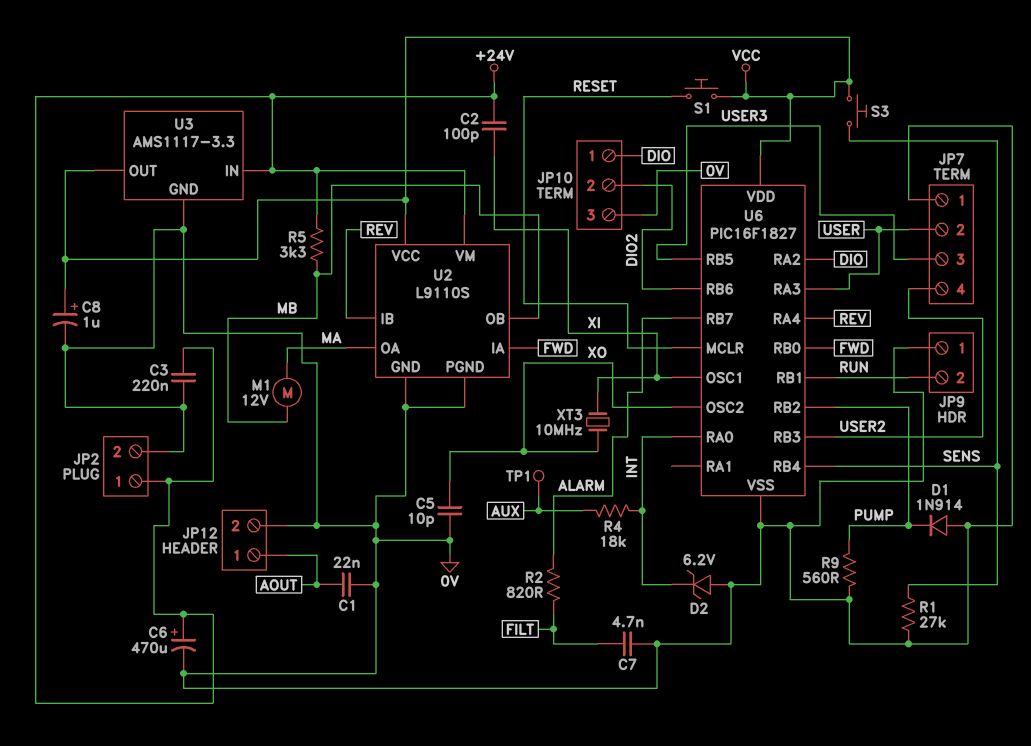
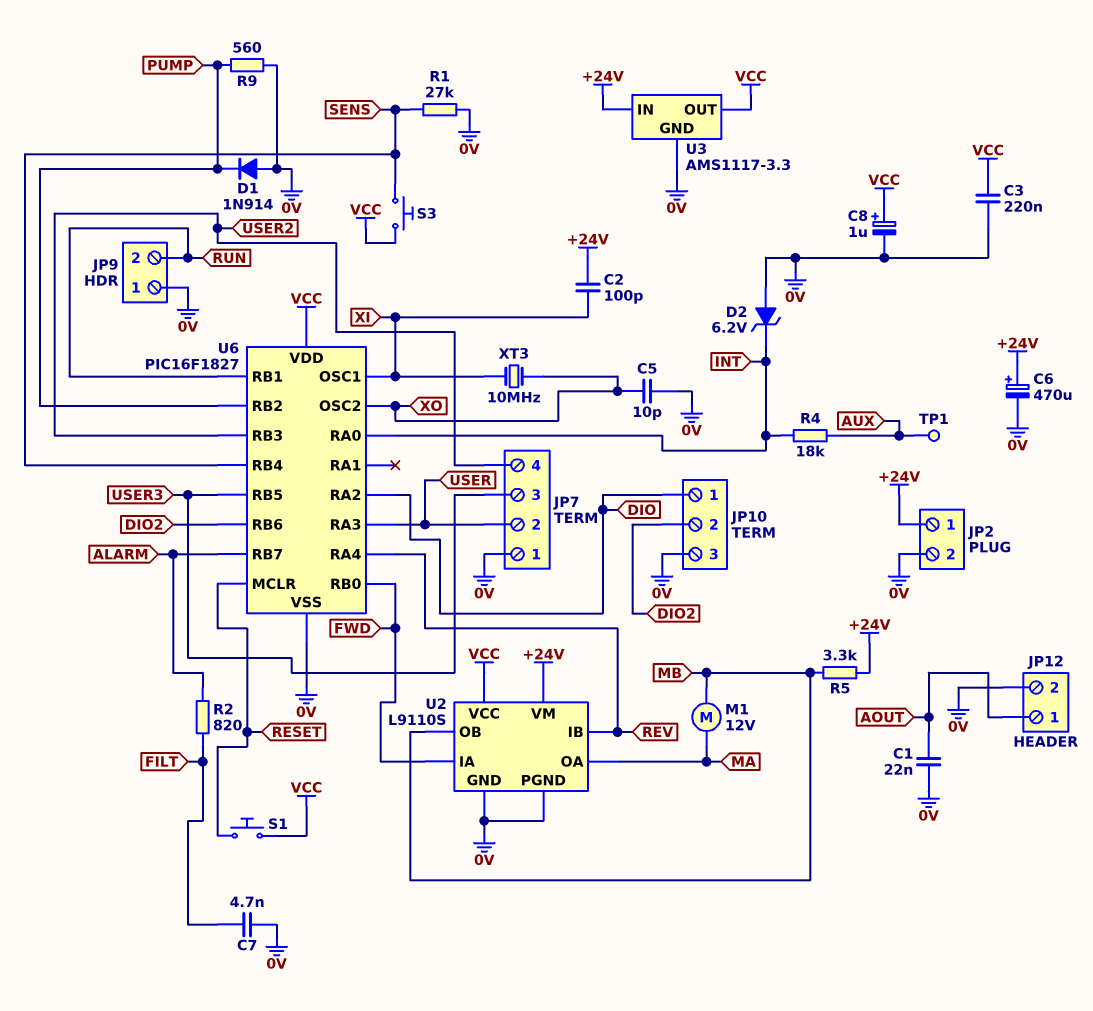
C3: 220nF (+24V, 0V) -> 220nF (0V, VCC)

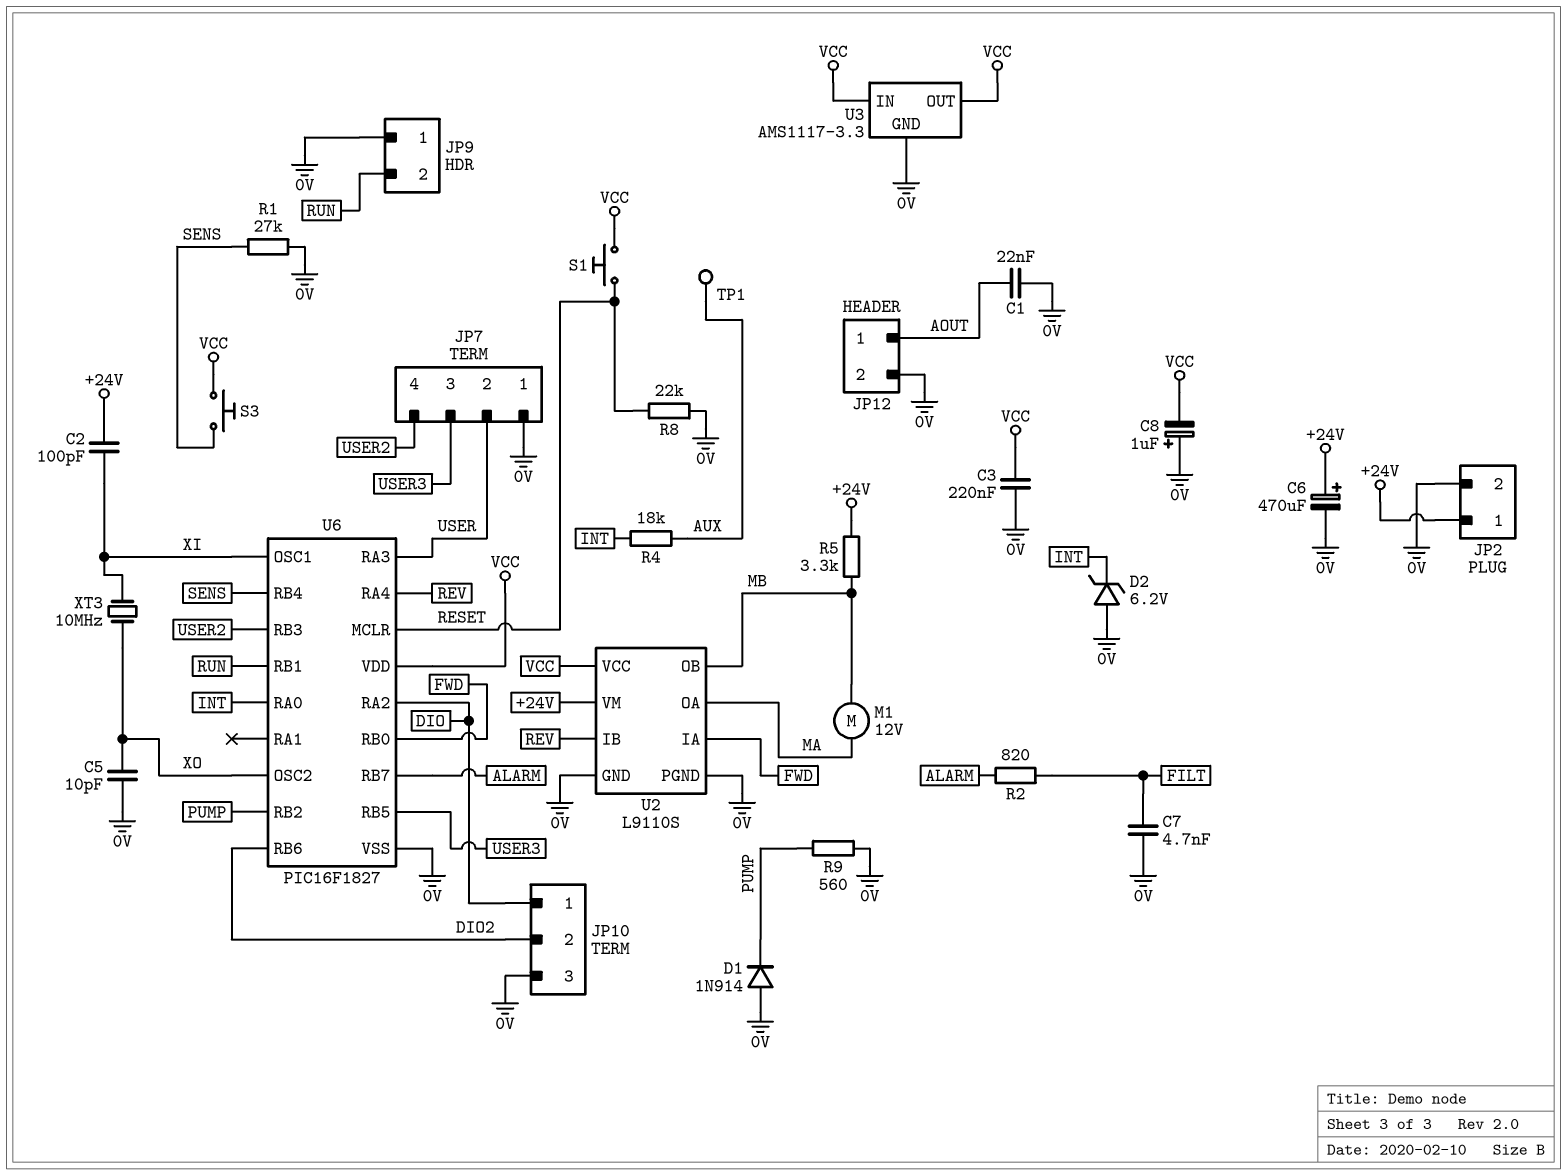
C8: 1uF (plus VCC, minus 0V) -> 1uF (plus 0V, minus VCC)
R8: none -> 22k (0V, RESET)
U3 pin IN: +24V -> VCC

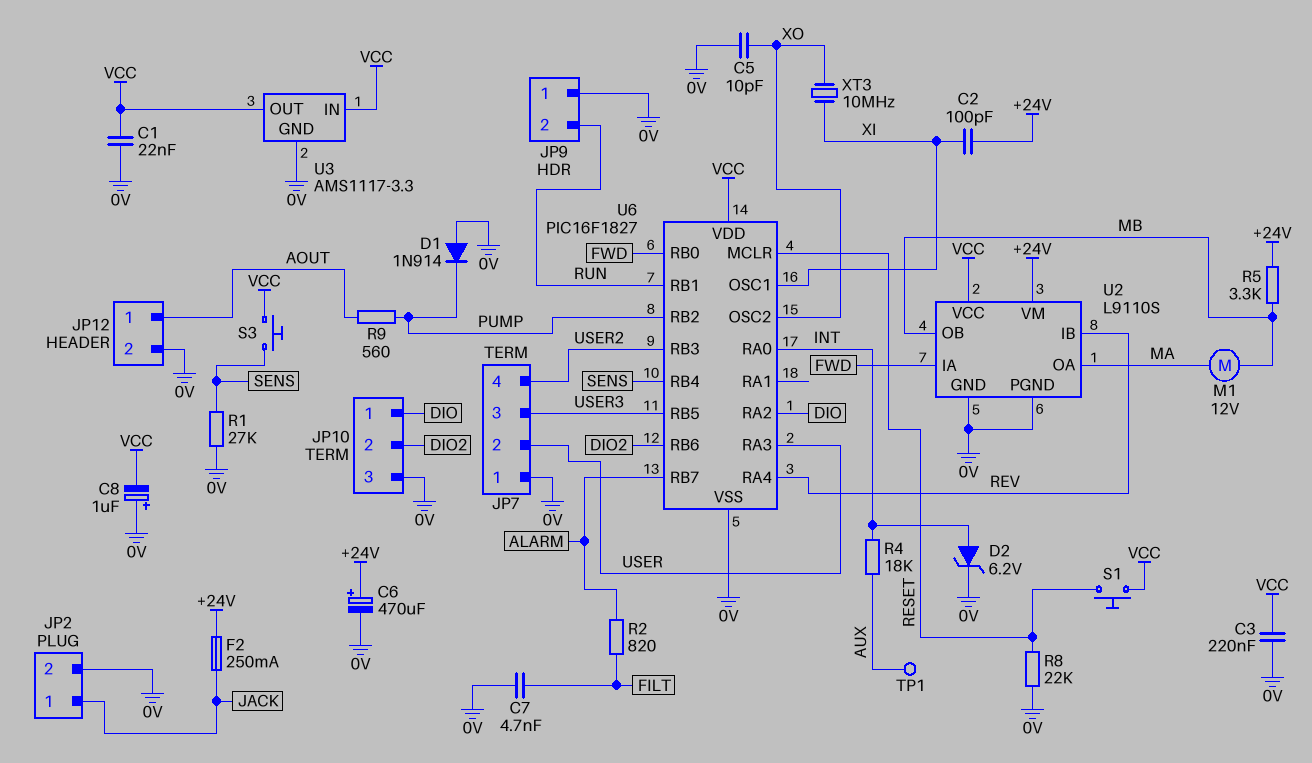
C1: 22nF (0V, AOUT) -> 22nF (0V, VCC)
D2: zener 6.2V (A 0V, K INT) -> zener 6.2V (A INT, K 0V)
F2: none -> 250mA (+24V, JACK)
JP2 pin 1: +24V -> JACK
R9: 560 (0V, PUMP) -> 560 (AOUT, PUMP)

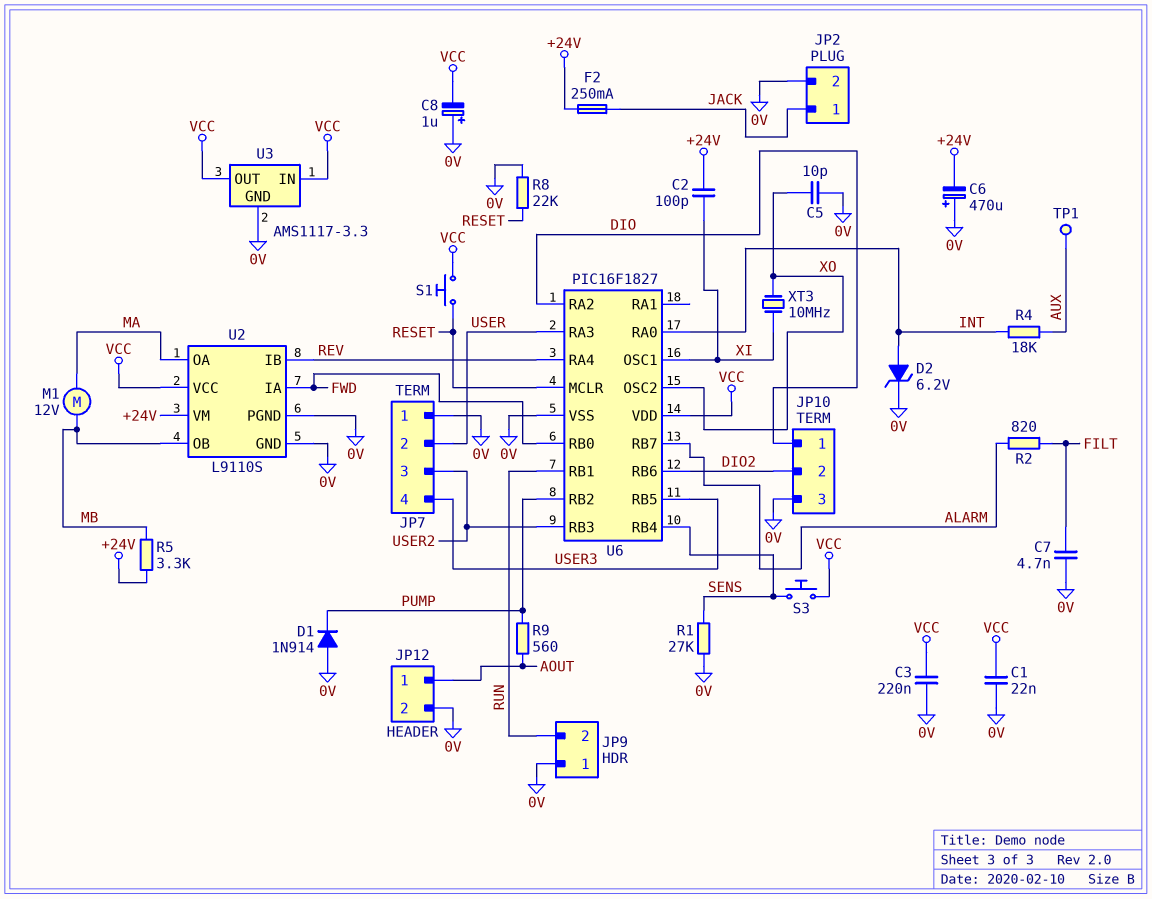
C6: 470uF (plus +24V, minus 0V) -> 470uF (plus 0V, minus +24V)
JP7 pin 3: USER3 -> USER2
JP7 pin 4: USER2 -> USER3

